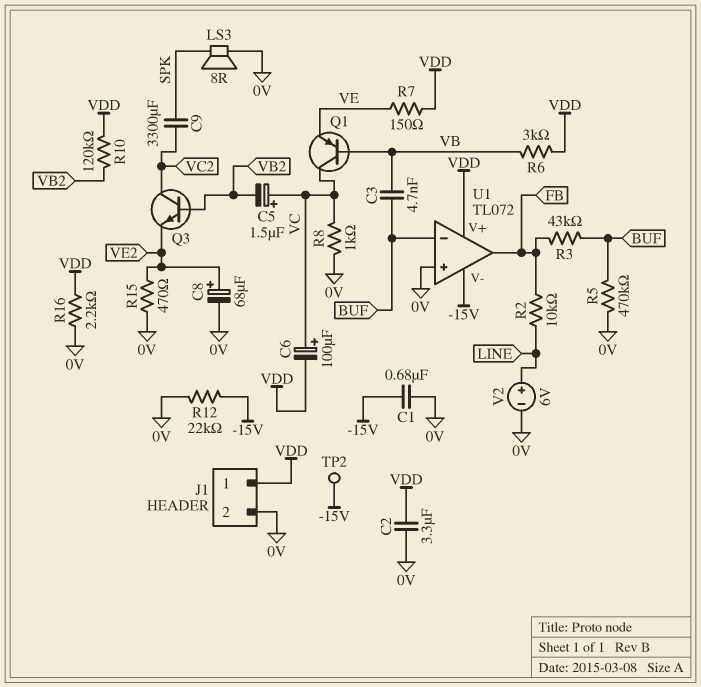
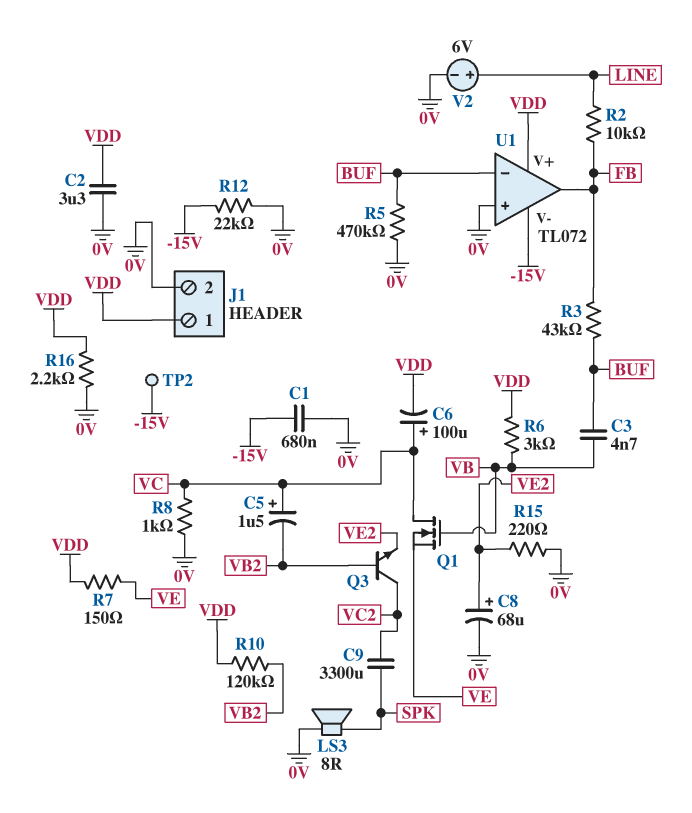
Q1: PNP (B VB, C VC, E VE) -> NMOS (G VB, D VC, S VE)
R15: 470 (0V, VE2) -> 220 (0V, VE2)

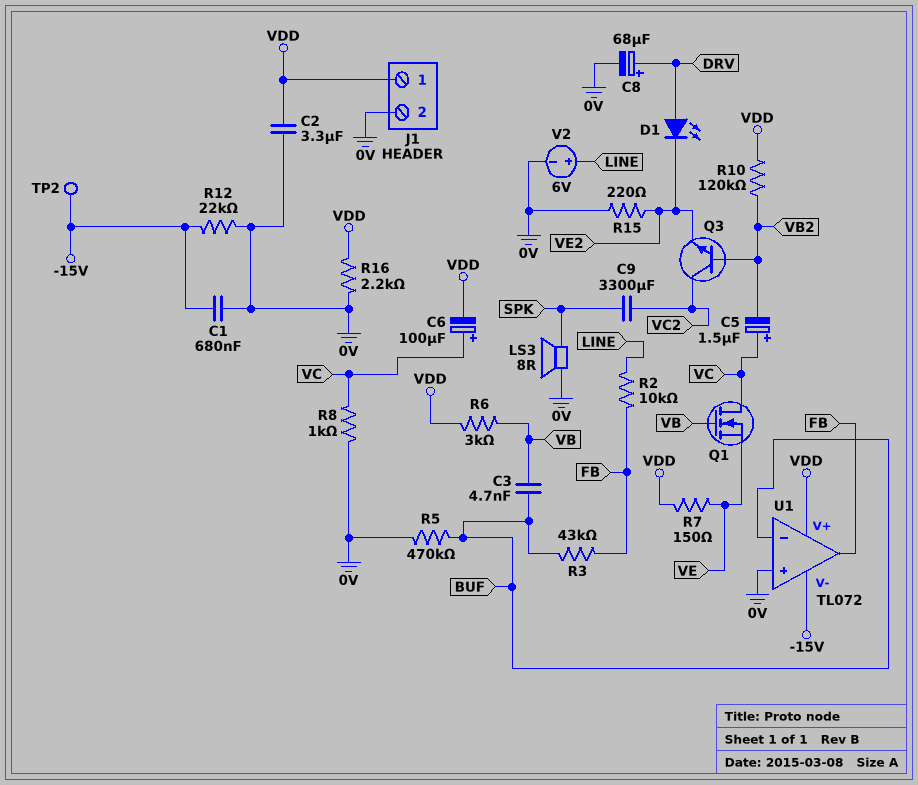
C8: 68uF (plus VE2, minus 0V) -> 68uF (plus DRV, minus 0V)
D1: none -> LED (A DRV, K VE2)

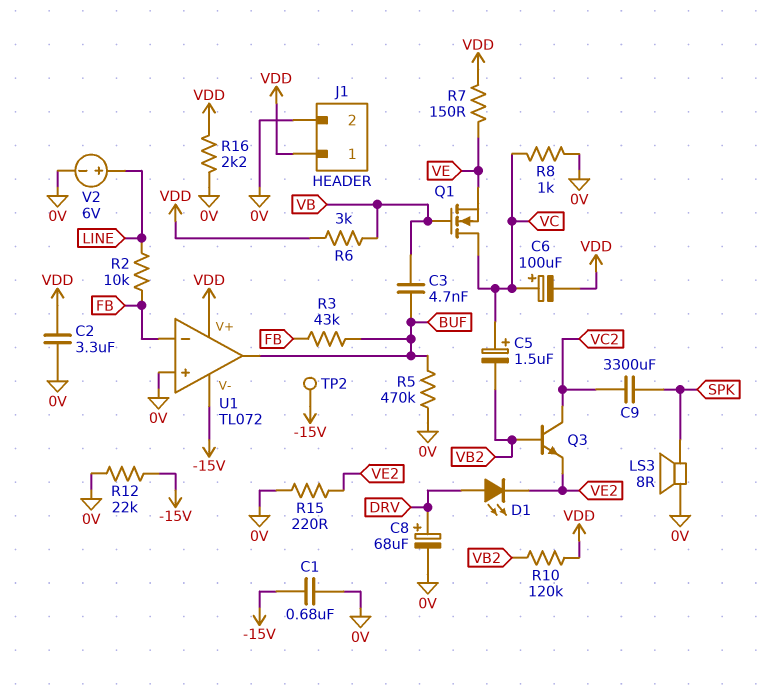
U1 pin in-: BUF -> FB
U1 pin out: FB -> BUF

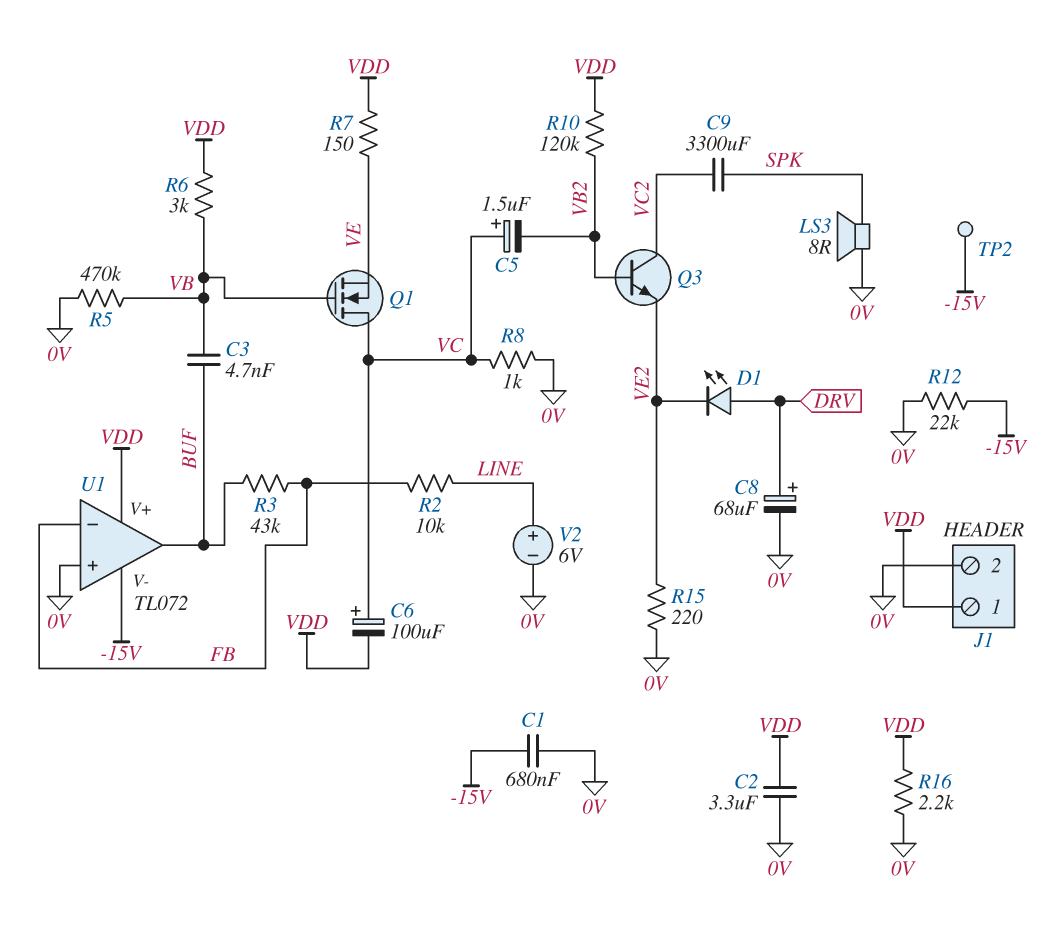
R5: 470k (0V, BUF) -> 470k (0V, VB)

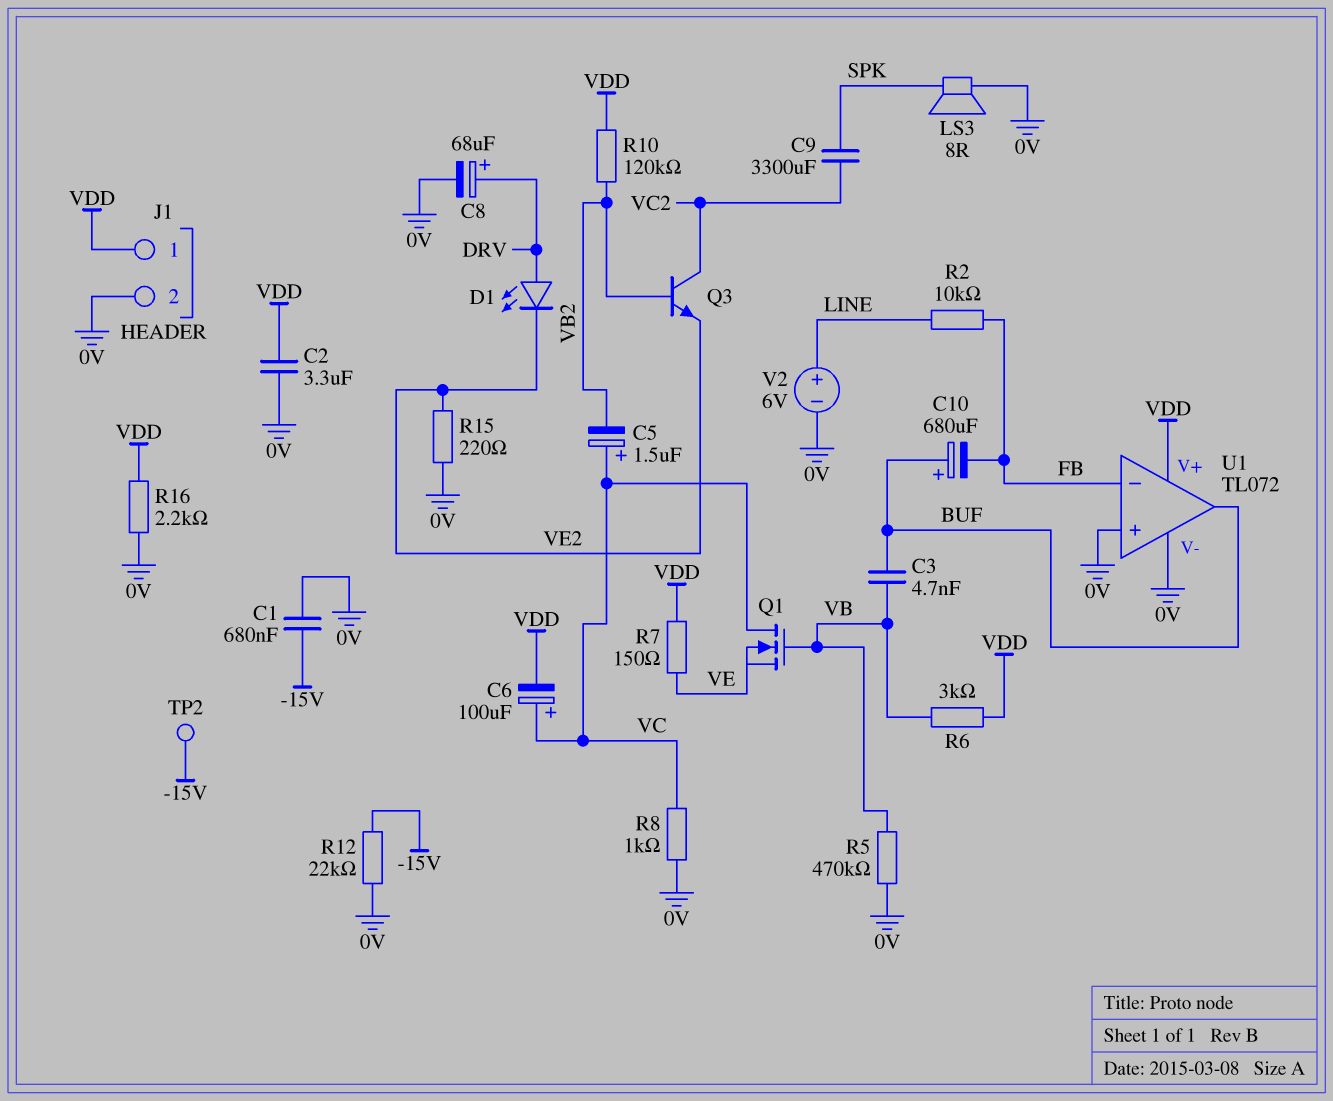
C10: none -> 680uF (plus BUF, minus FB)
R3: 43k (BUF, FB) -> none
U1 pin V-: -15V -> 0V

